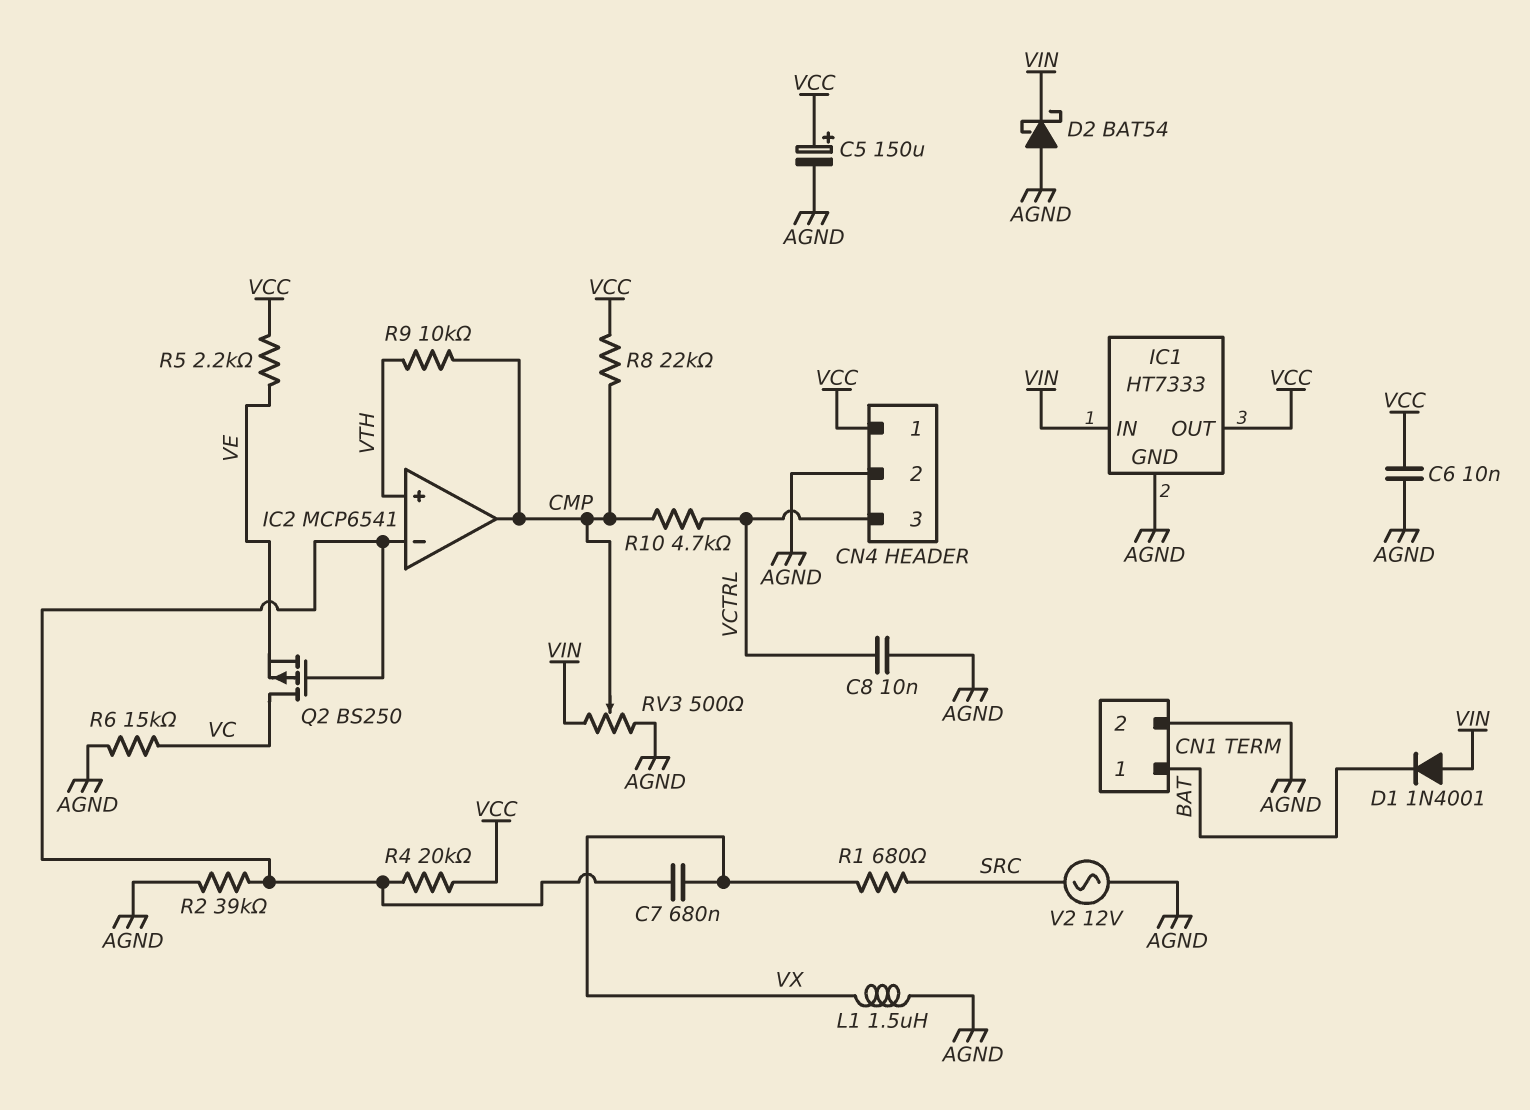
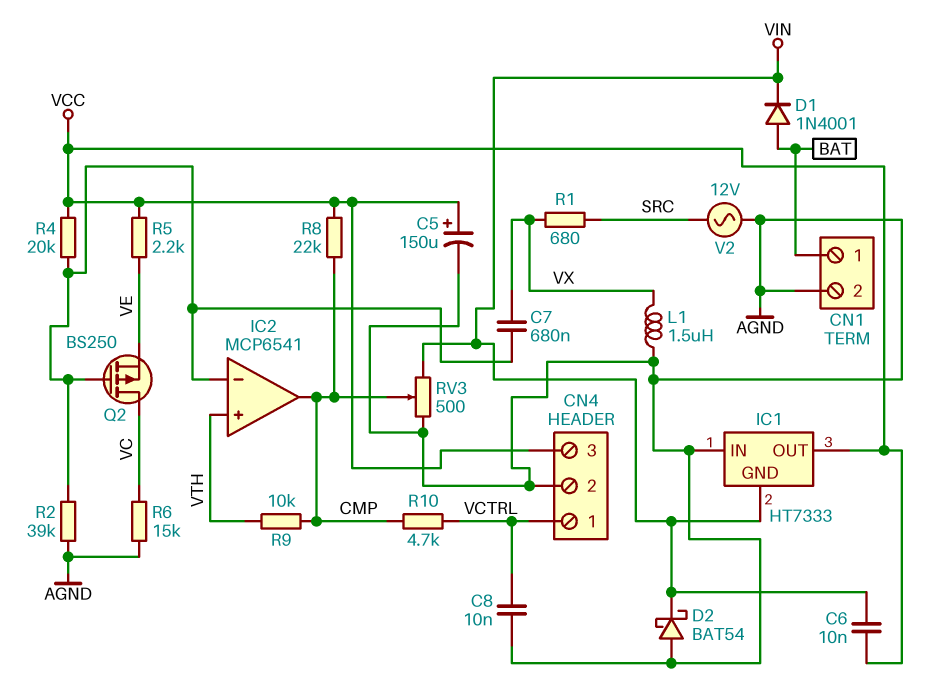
C6: 10nF (AGND, VCC) -> 10nF (VCC, VIN)
CN4 pin 1: VCC -> VCTRL
CN4 pin 3: VCTRL -> VCC
D1: diode 1N4001 (A VIN, K BAT) -> diode 1N4001 (A BAT, K VIN)
IC1 pin GND: AGND -> VIN
IC1 pin IN: VIN -> AGND

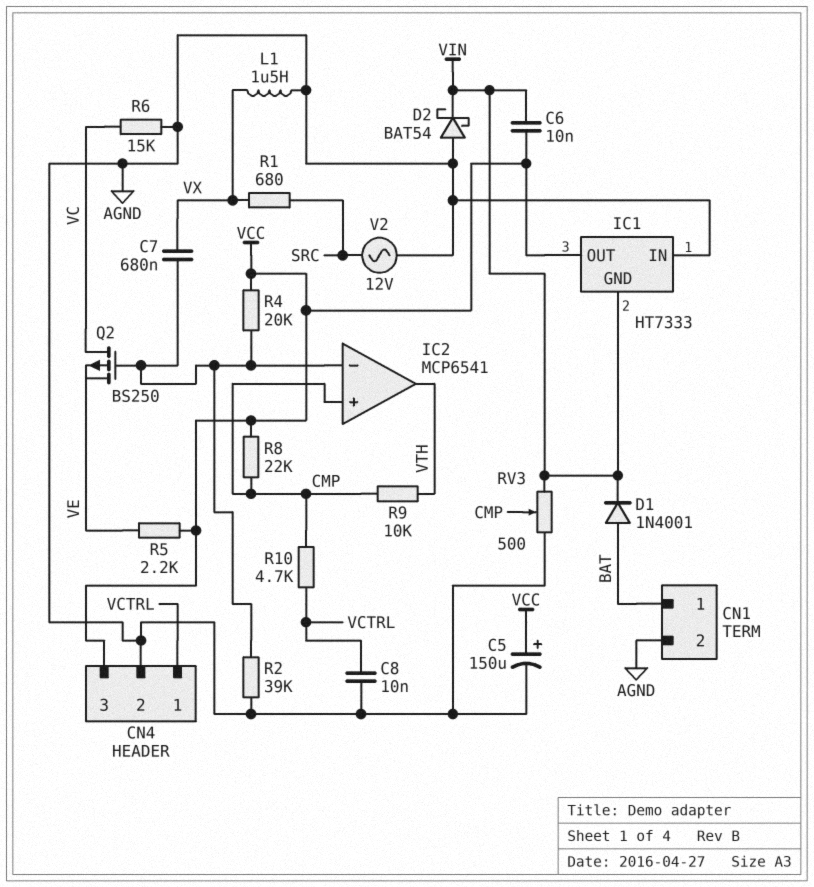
IC2 pin in+: VTH -> CMP
IC2 pin out: CMP -> VTH

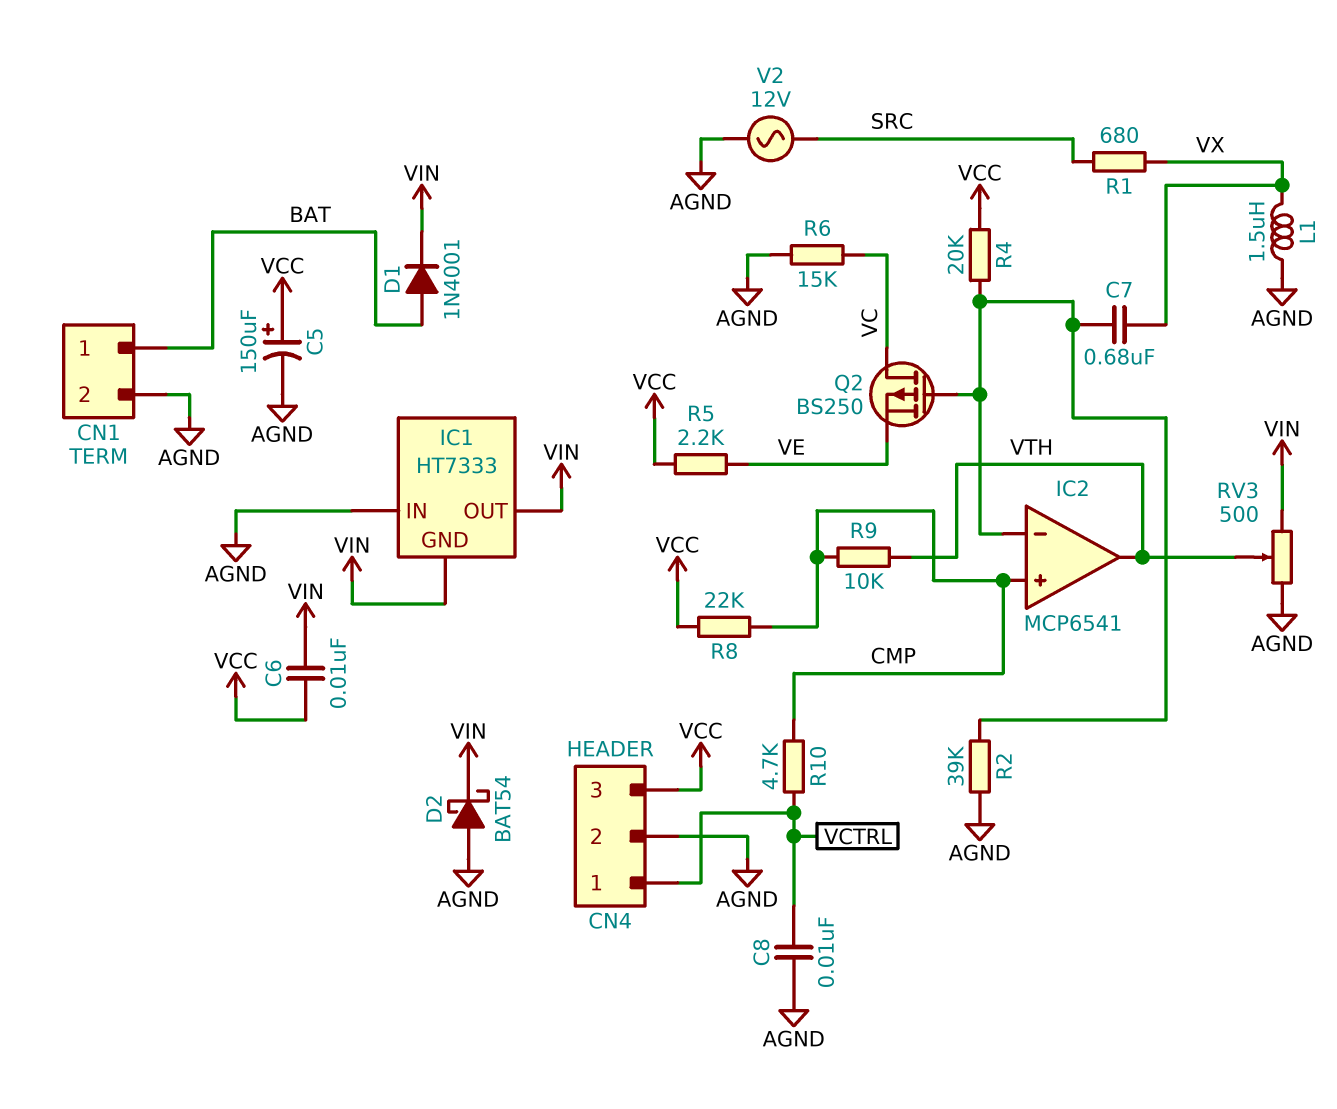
IC1 pin OUT: VCC -> VIN
RV3: 500 (AGND, VIN, wiper CMP) -> 500 (AGND, VIN, wiper VTH)

